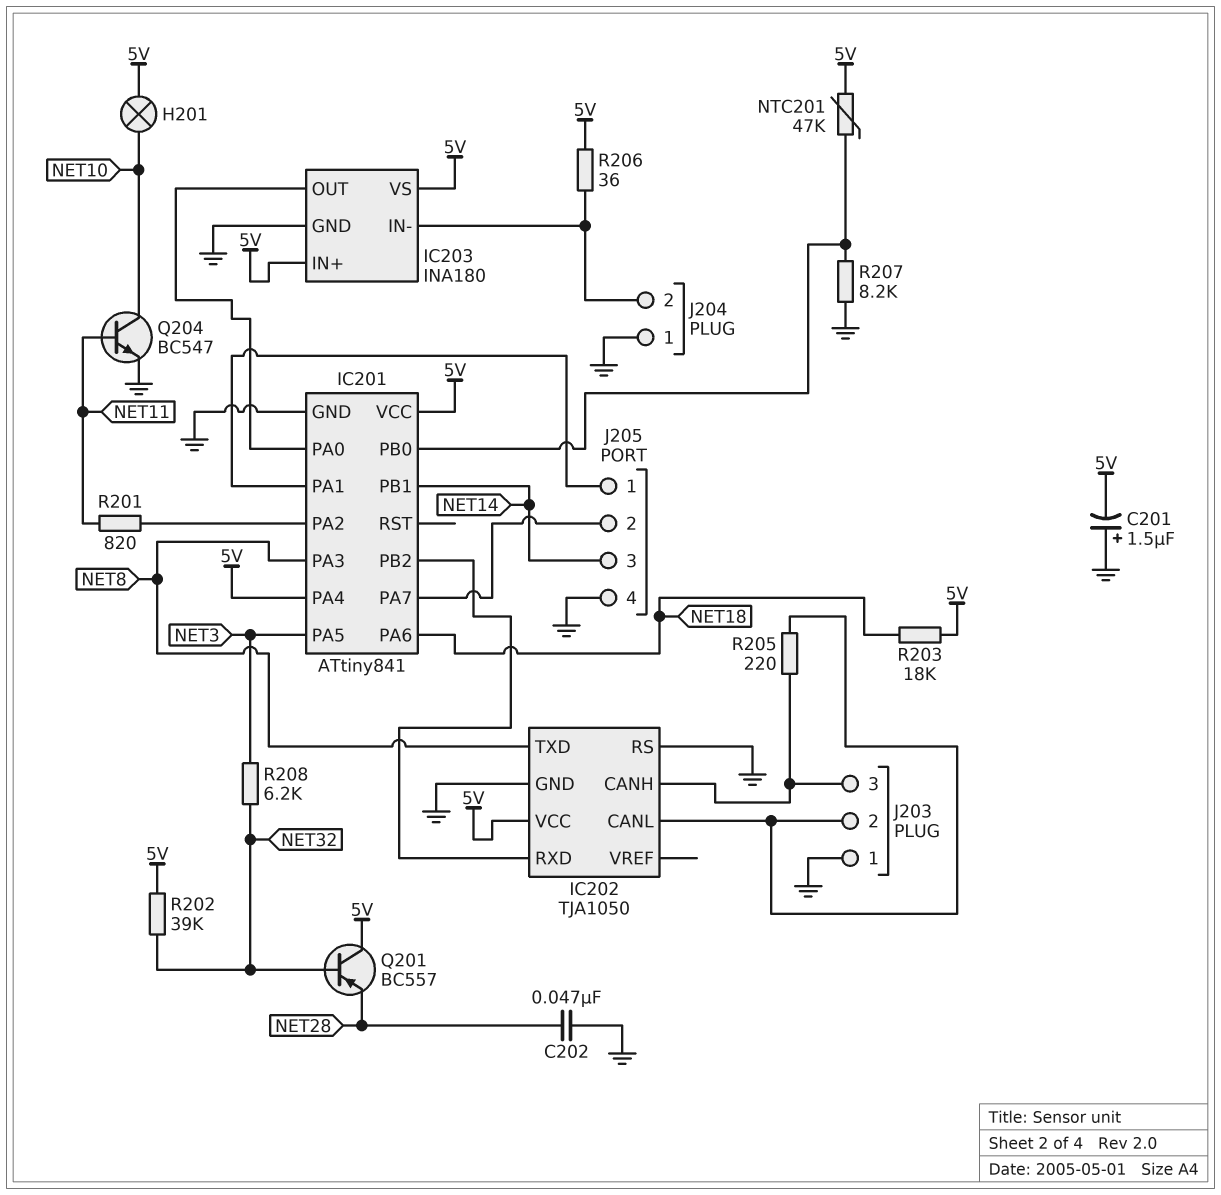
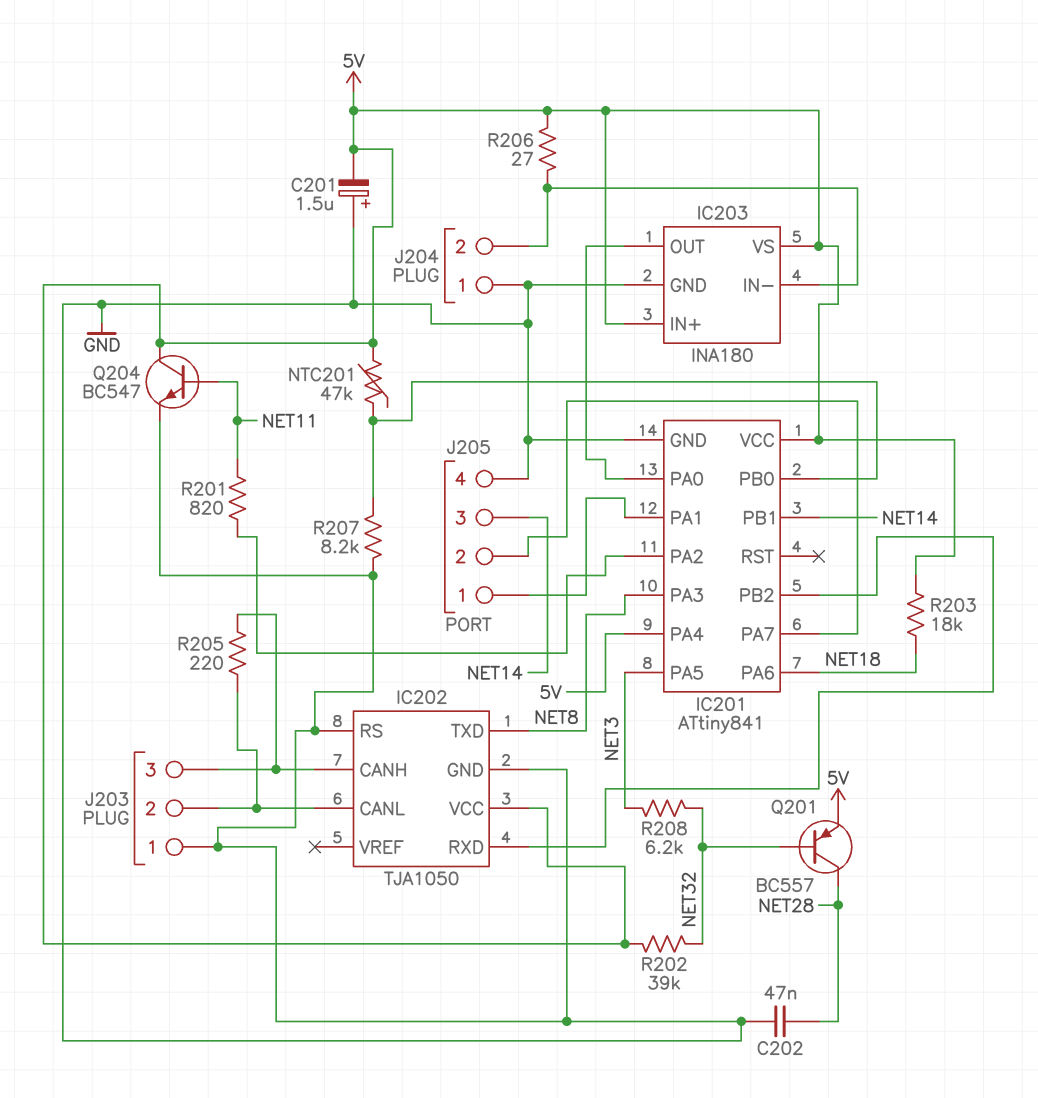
H201: lamp (5V, NET10) -> none
Q201: PNP BC557 (B NET32, C 5V, E NET28) -> PNP BC557 (B NET32, C NET28, E 5V)
Q204: NPN BC547 (B NET11, C NET10, E GND) -> NPN BC547 (B NET11, C 5V, E GND)
R206: 36 (5V, IC203/IN-) -> 27 (5V, IC203/IN-)

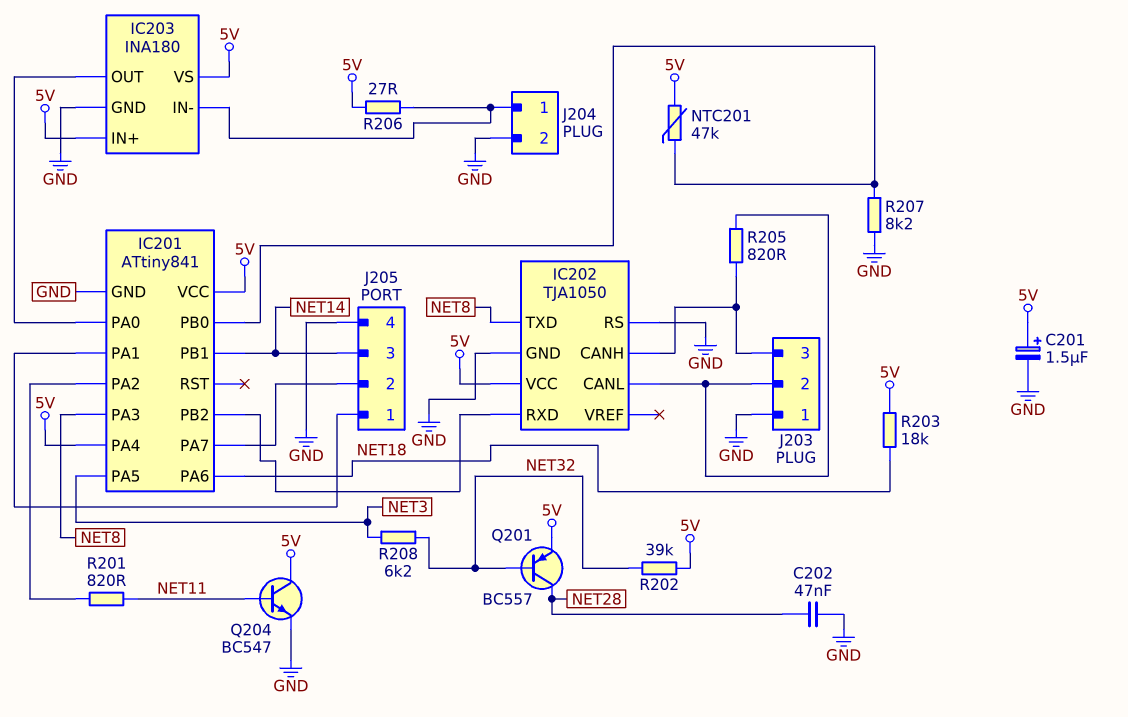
C201: 1.5uF (plus GND, minus 5V) -> 1.5uF (plus 5V, minus GND)
J204 pin 1: GND -> IC203/IN-
J204 pin 2: IC203/IN- -> GND
R205: 220 (IC202/CANH, IC202/CANL) -> 820 (IC202/CANH, IC202/CANL)

